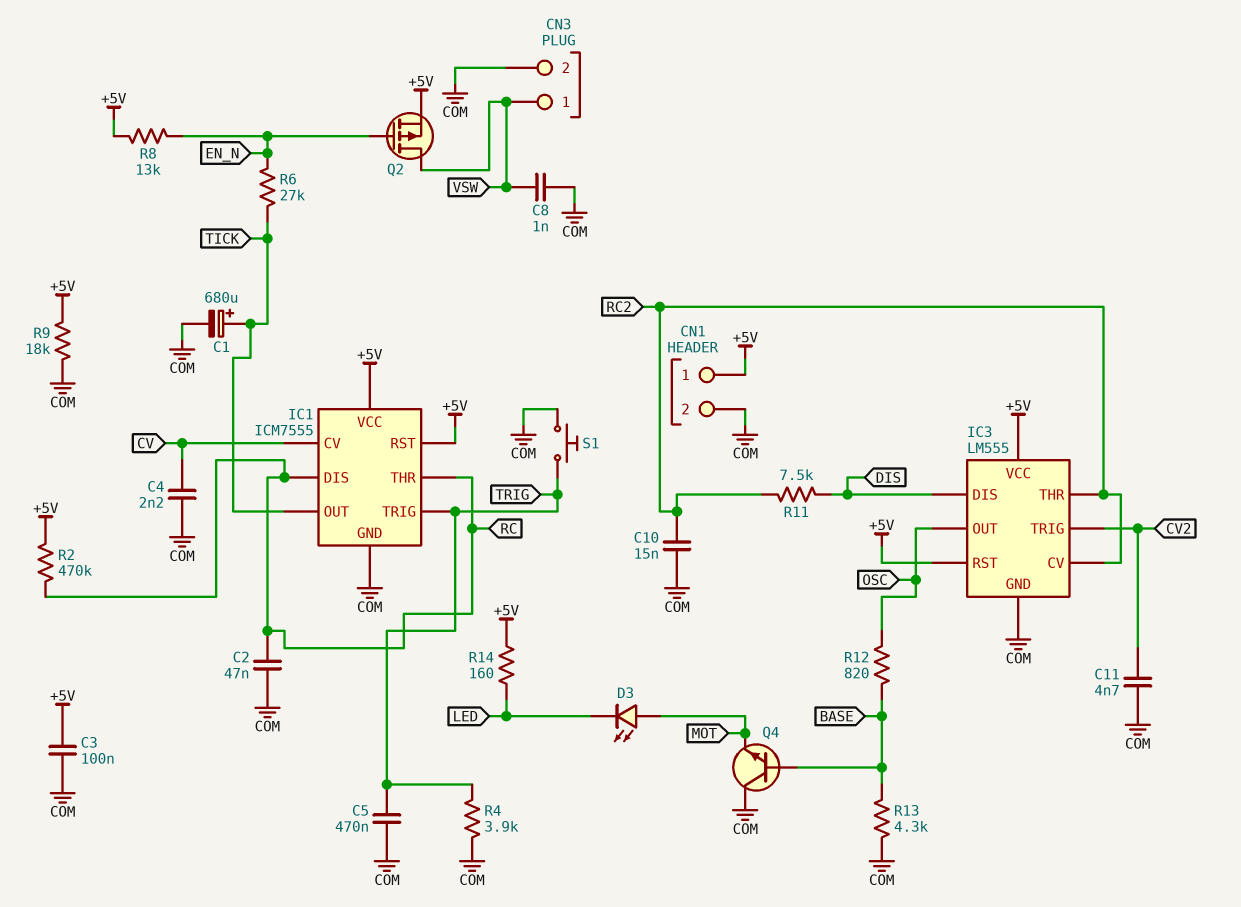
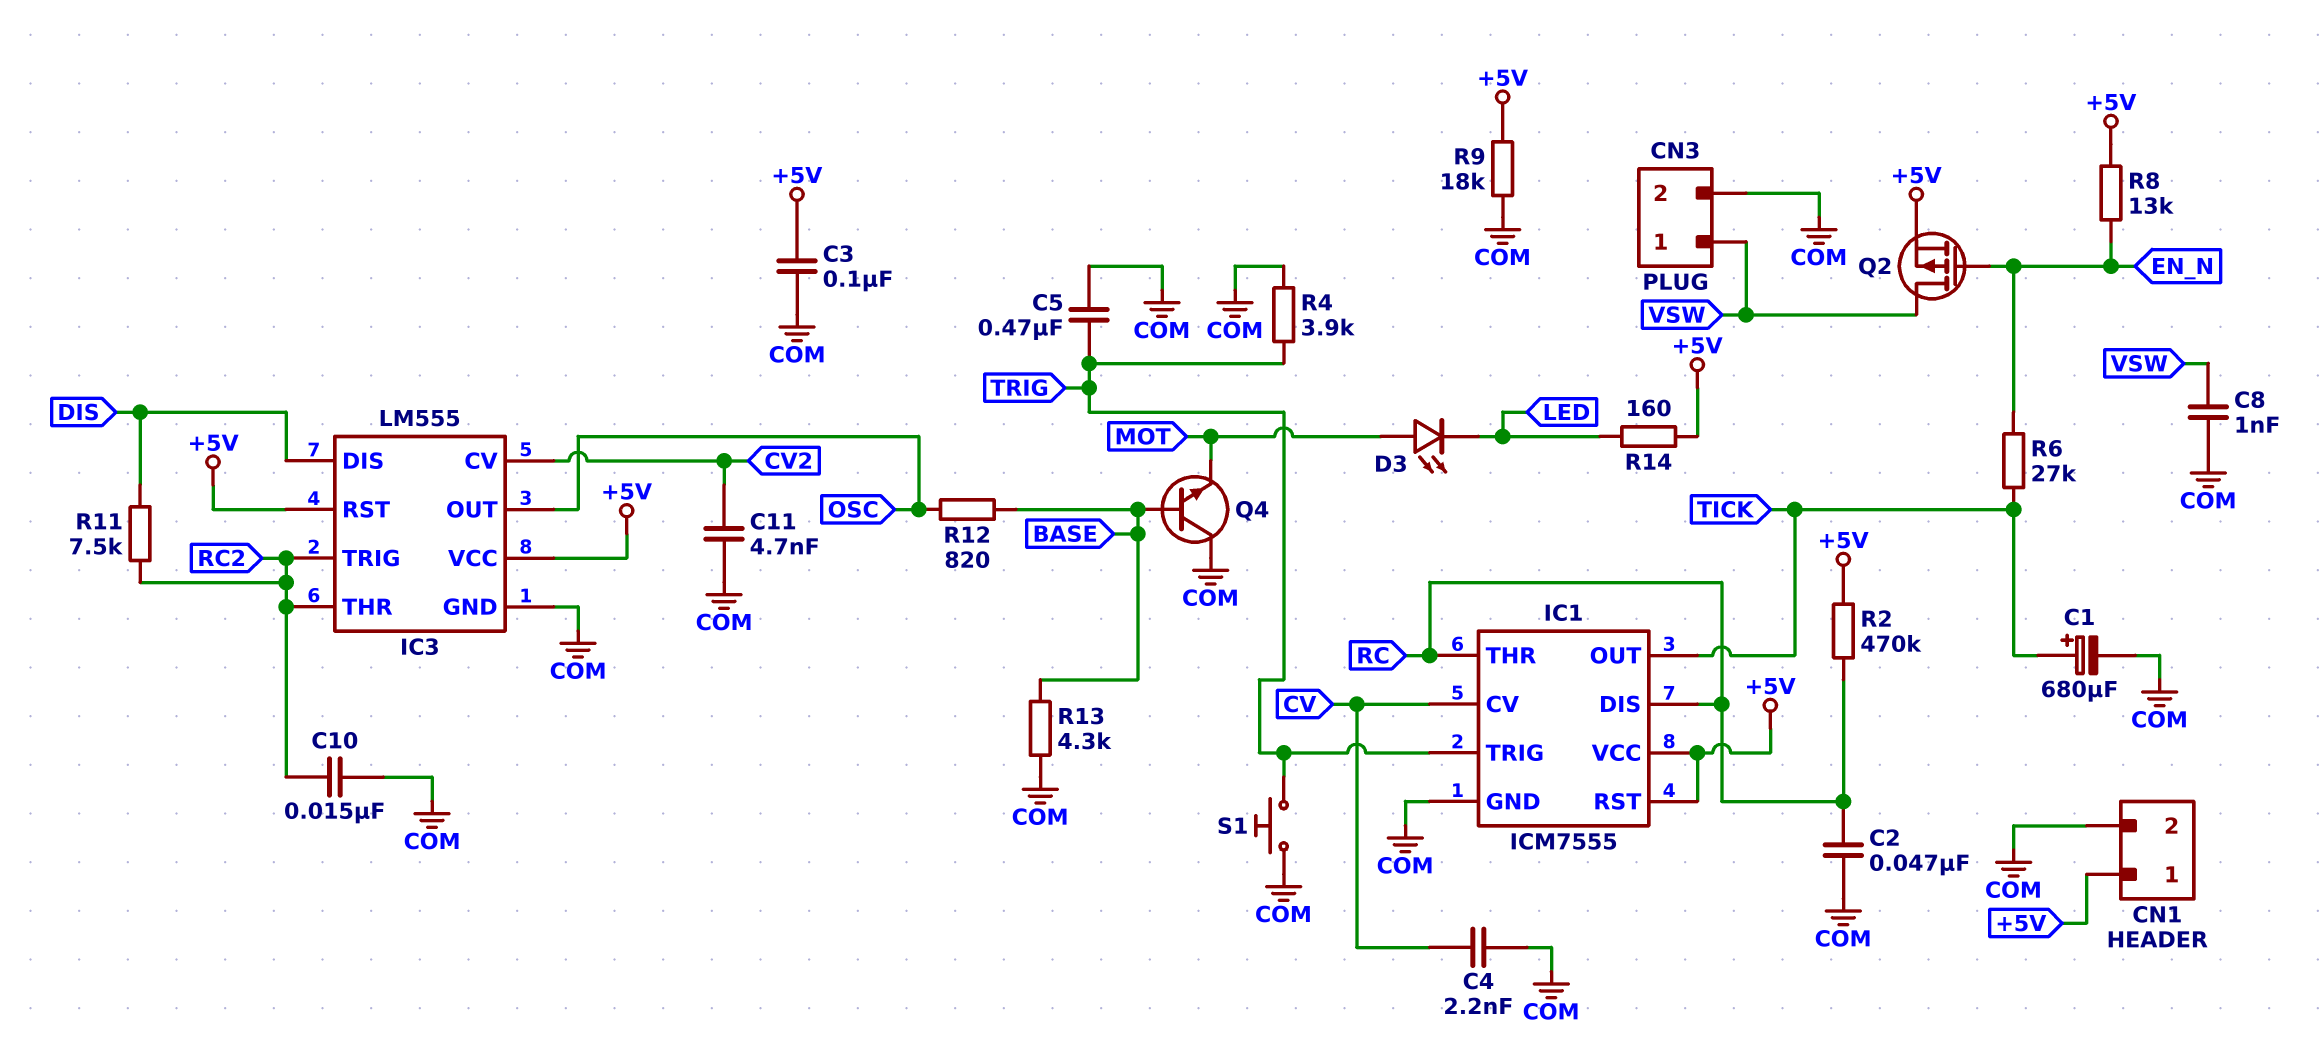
IC3 pin CV: RC2 -> CV2
IC3 pin TRIG: CV2 -> RC2

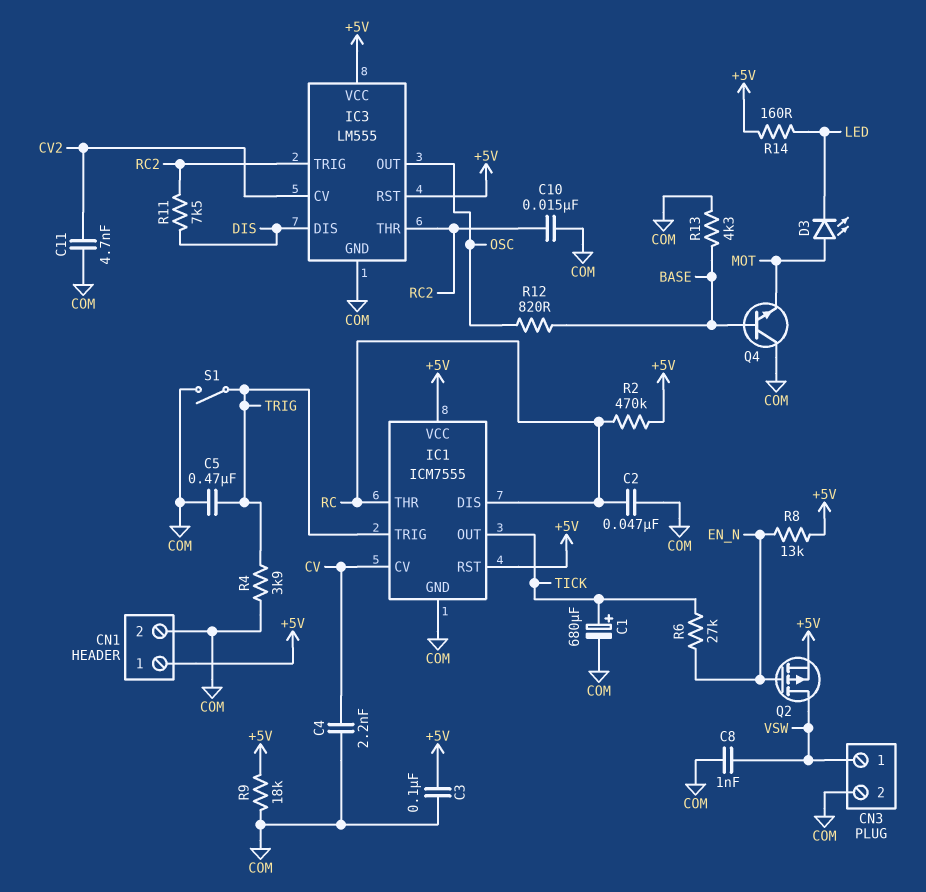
S1: button (COM, TRIG) -> switch (COM, TRIG)

